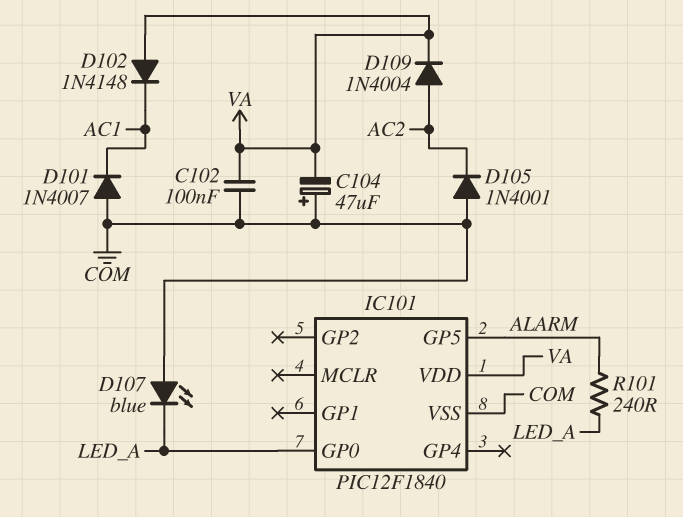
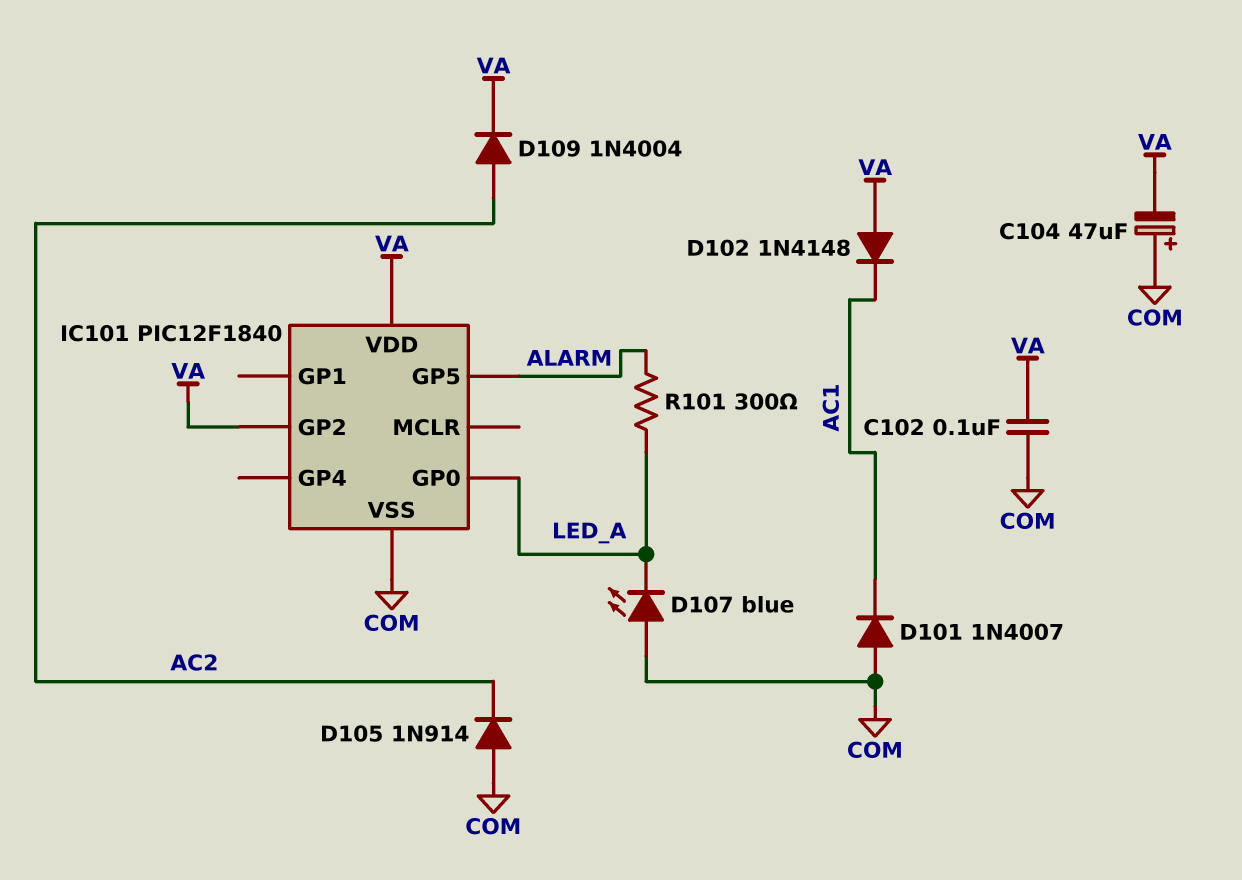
D105: diode 1N4001 (A COM, K AC2) -> diode 1N914 (A COM, K AC2)
IC101 pin GP2: none -> VA
R101: 240 (ALARM, LED_A) -> 300 (ALARM, LED_A)

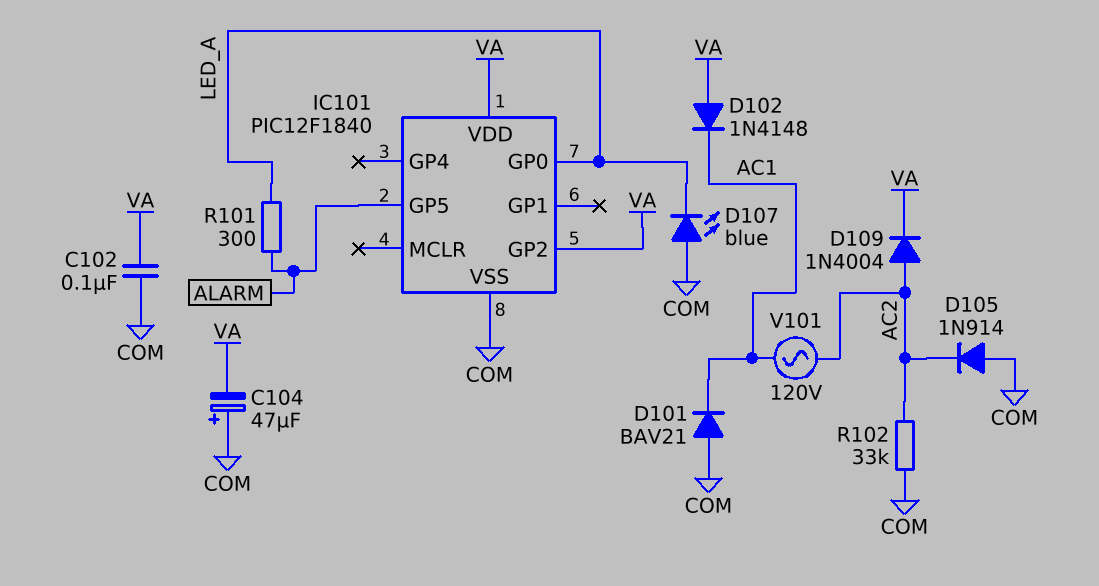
D101: diode 1N4007 (A COM, K AC1) -> diode BAV21 (A COM, K AC1)
R102: none -> 33k (AC2, COM)
V101: none -> AC 120V (AC1, AC2)

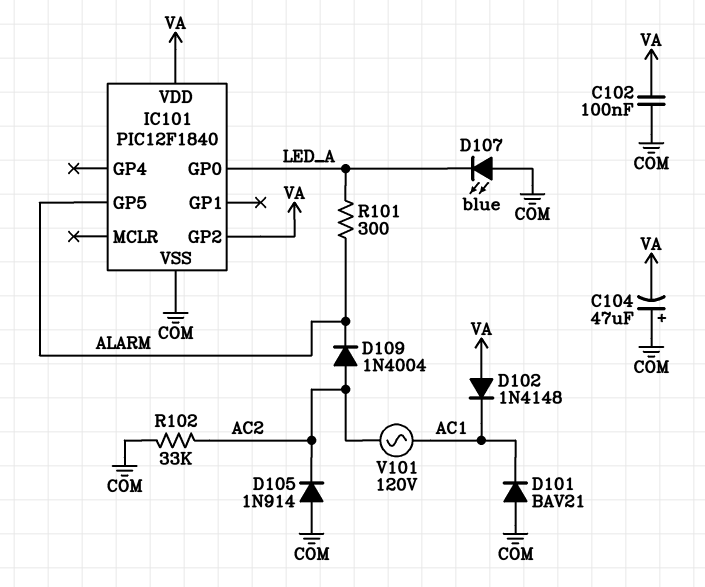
D109: diode 1N4004 (A AC2, K VA) -> diode 1N4004 (A AC2, K ALARM)

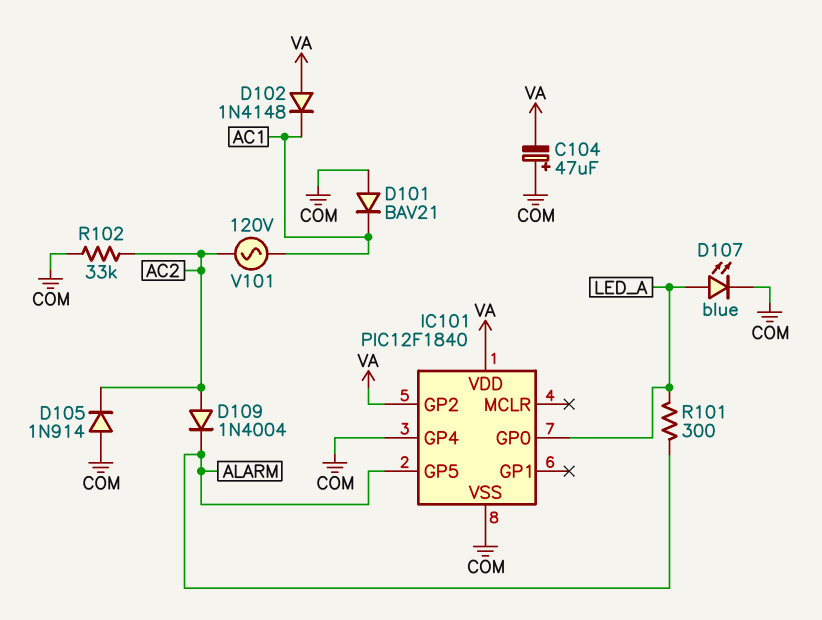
C102: 100nF (COM, VA) -> none
D107: LED blue (A COM, K LED_A) -> LED blue (A LED_A, K COM)
IC101 pin GP4: none -> COM

